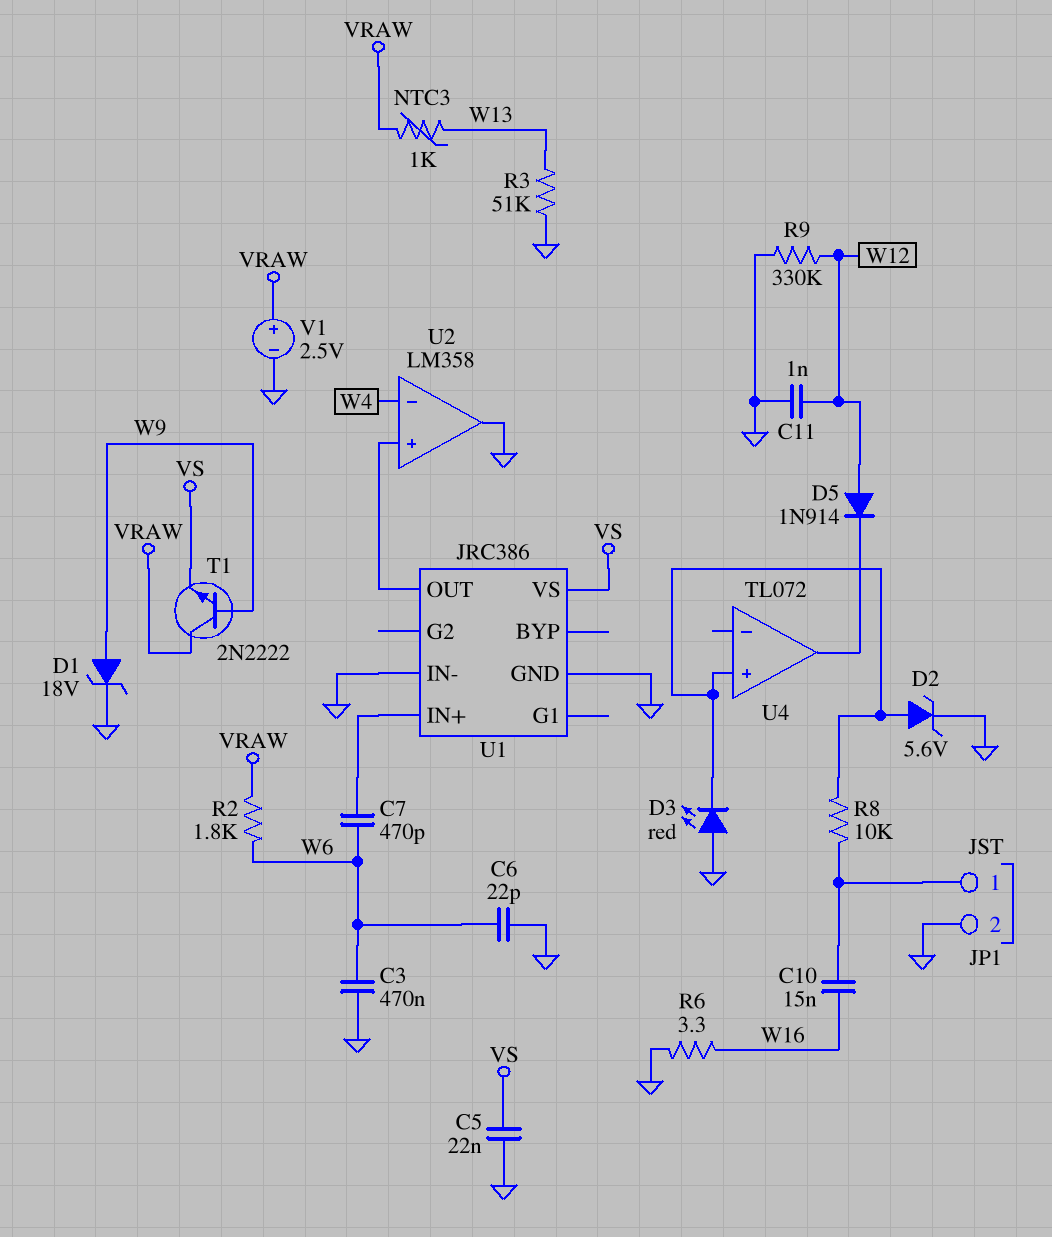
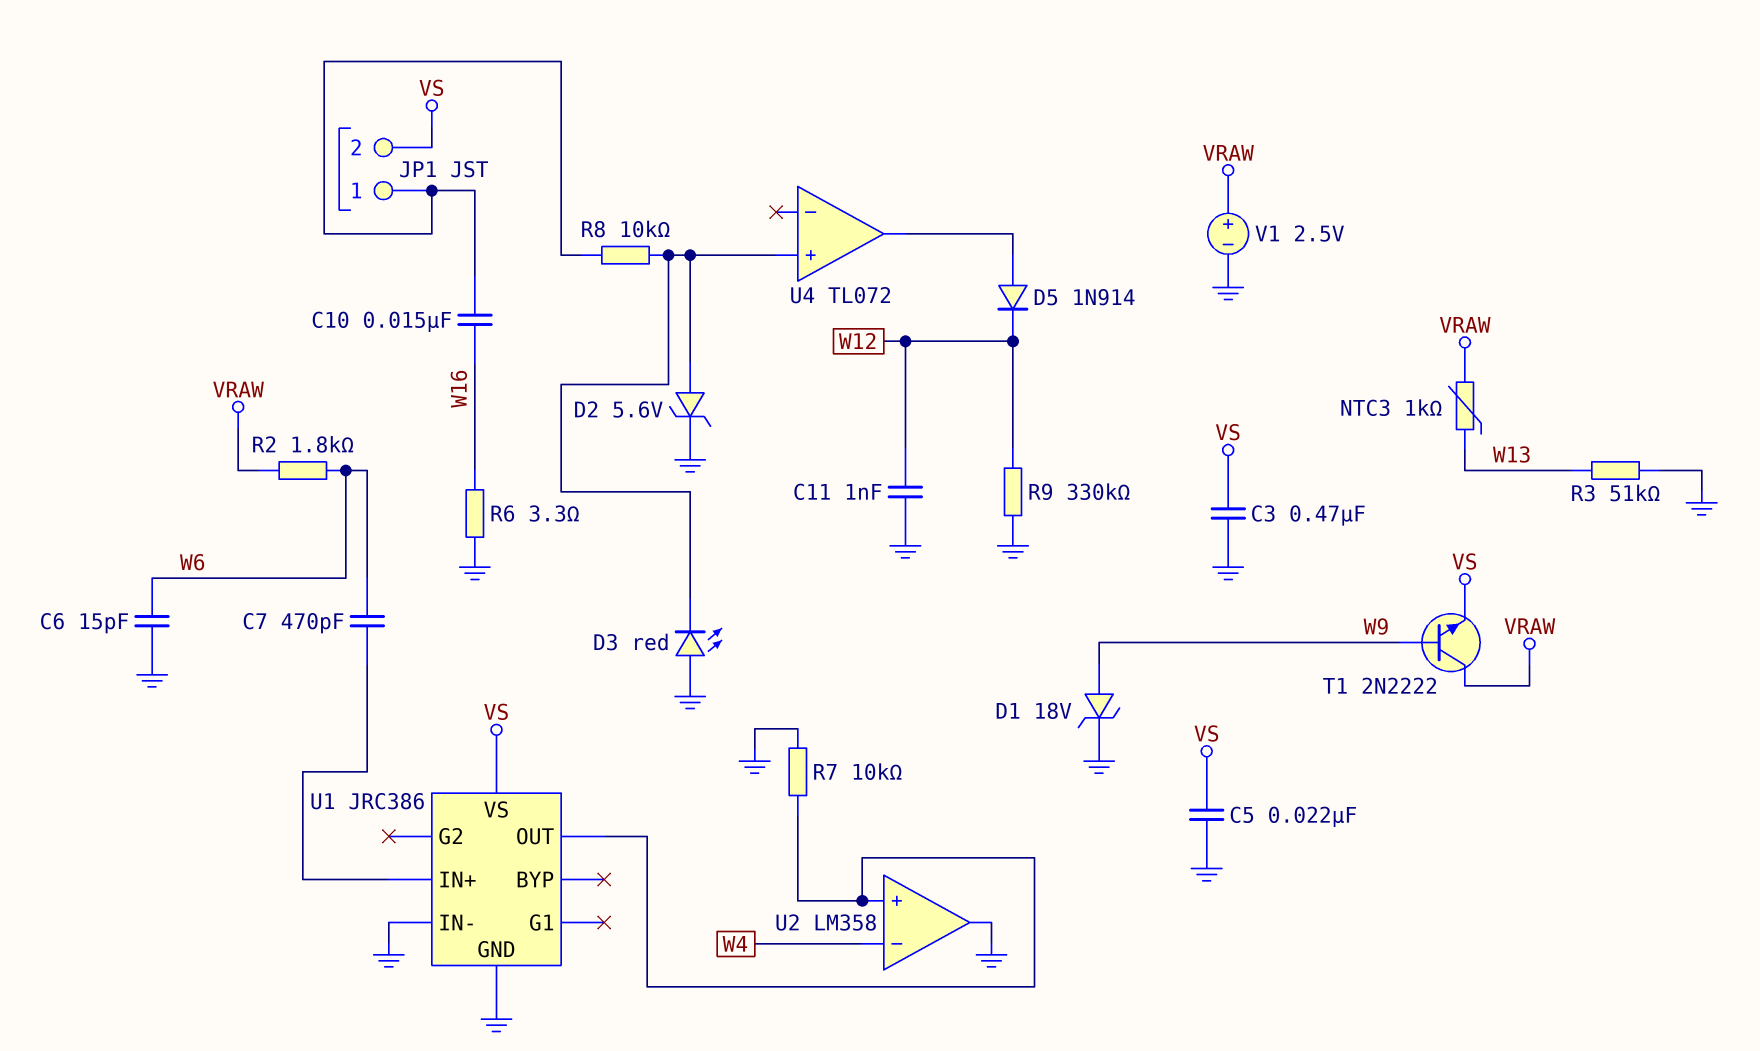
C3: 470nF (GND, W6) -> 470nF (GND, VS)
C6: 22pF (GND, W6) -> 15pF (GND, W6)
D5: diode 1N914 (A W12, K U4/out) -> diode 1N914 (A U4/out, K W12)
JP1 pin 2: GND -> VS
R7: none -> 10k (GND, U1/OUT)

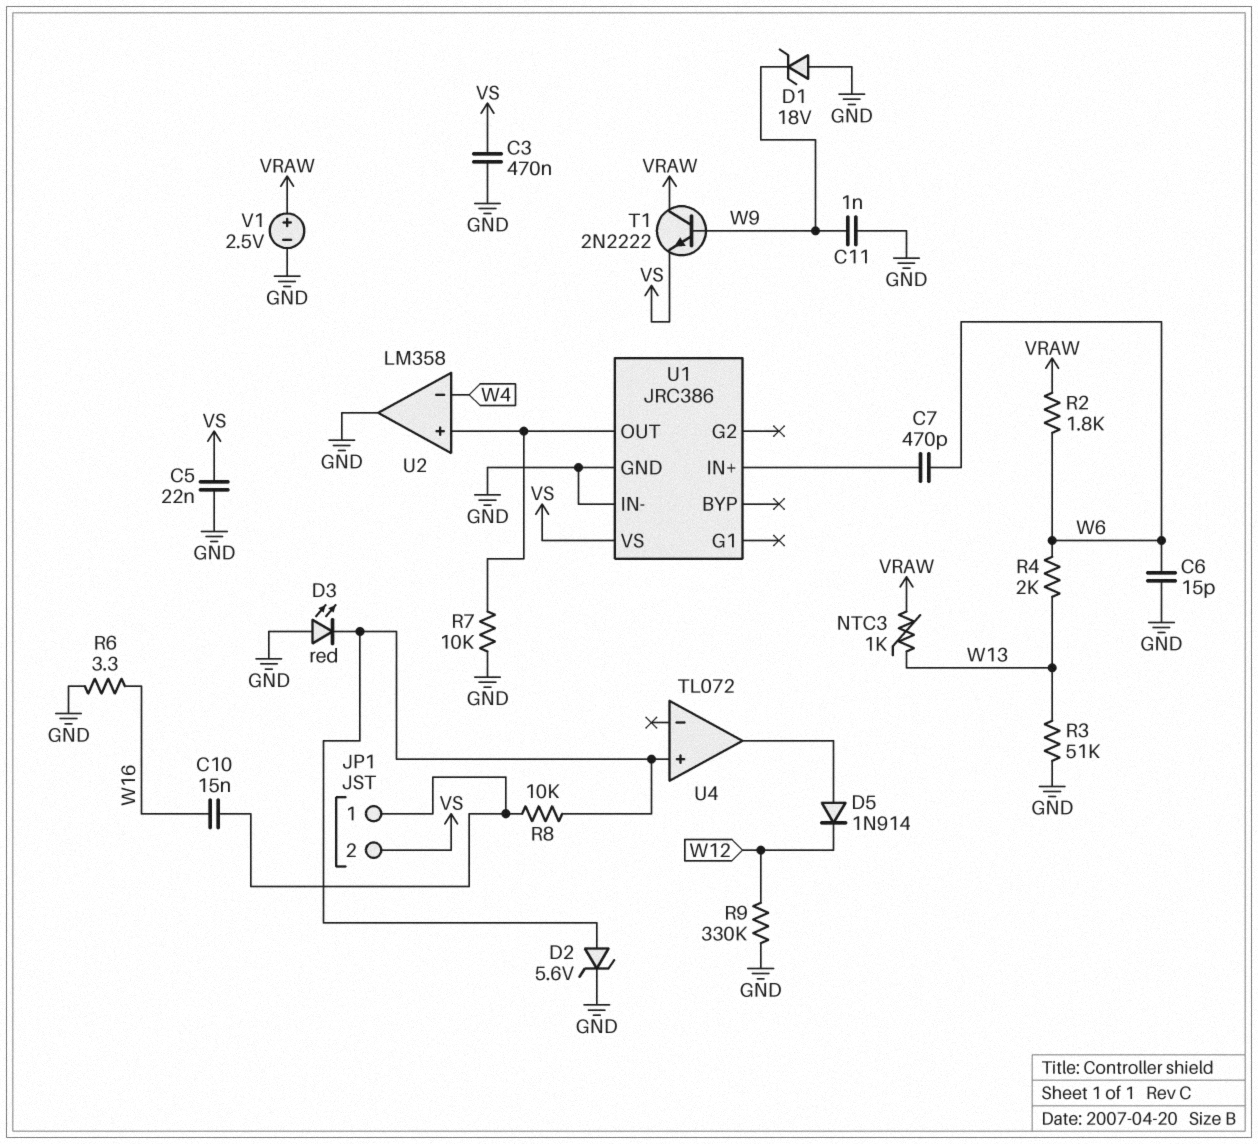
C11: 1nF (GND, W12) -> 1nF (GND, W9)
D1: zener 18V (A W9, K GND) -> zener 18V (A GND, K W9)
R4: none -> 2k (W6, W13)

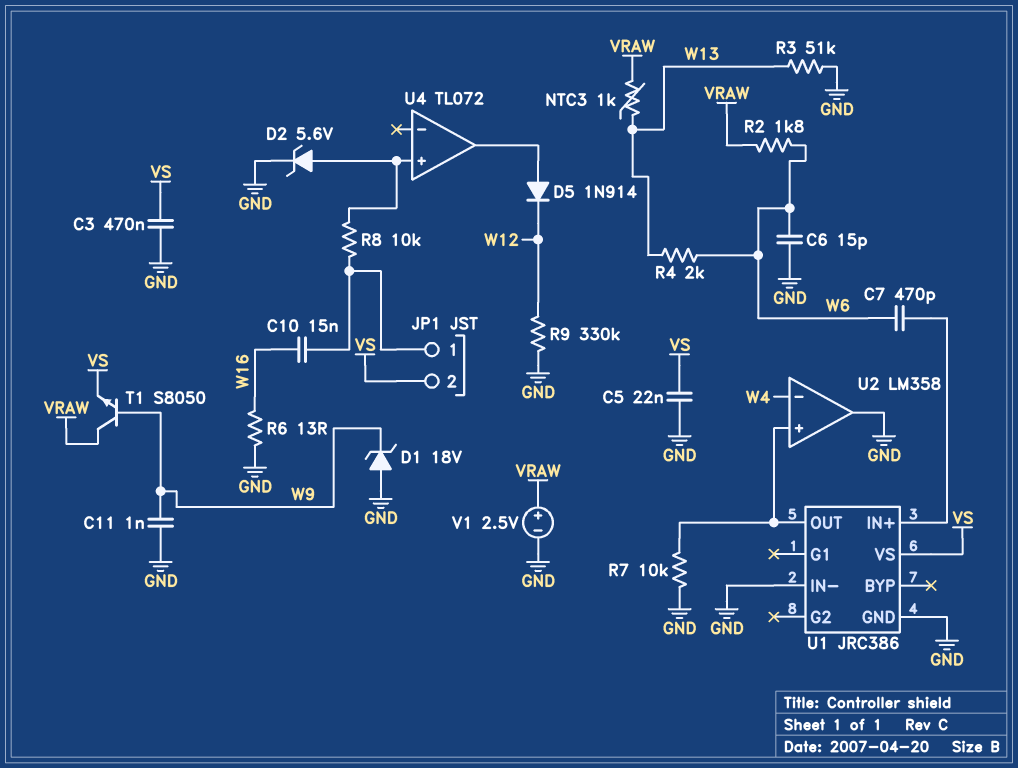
D3: LED red (A GND, K U4/in+) -> none
R6: 3.3 (GND, W16) -> 13 (GND, W16)
T1: NPN 2N2222 (B W9, C VRAW, E VS) -> NPN S8050 (B W9, C VRAW, E VS)

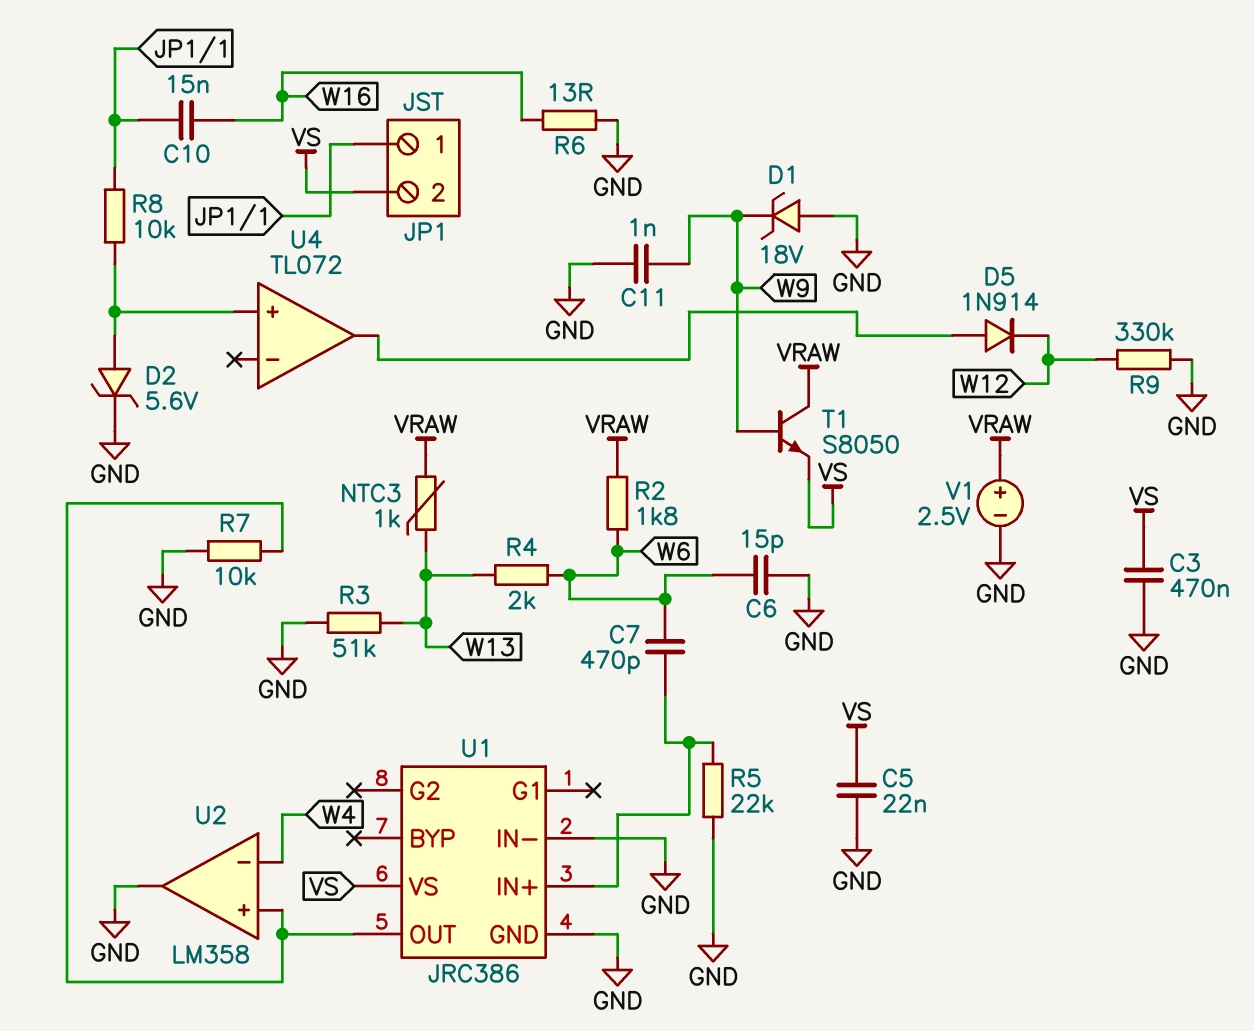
R5: none -> 22k (GND, U1/IN+)

